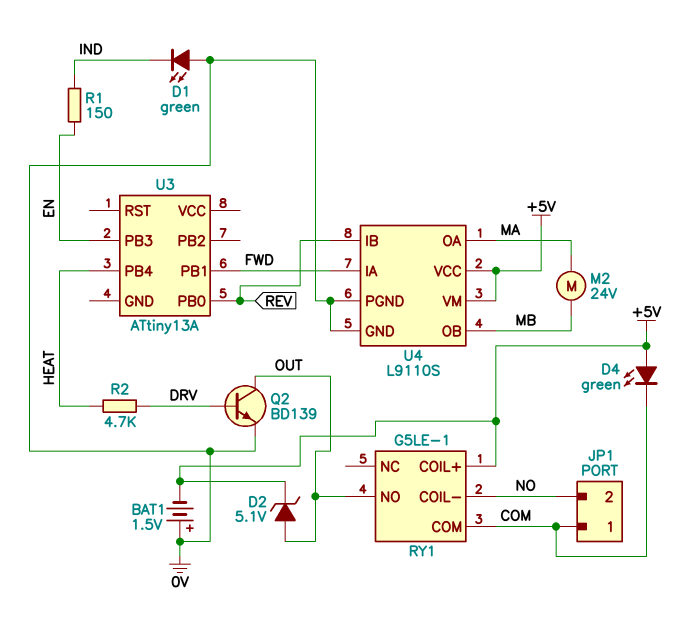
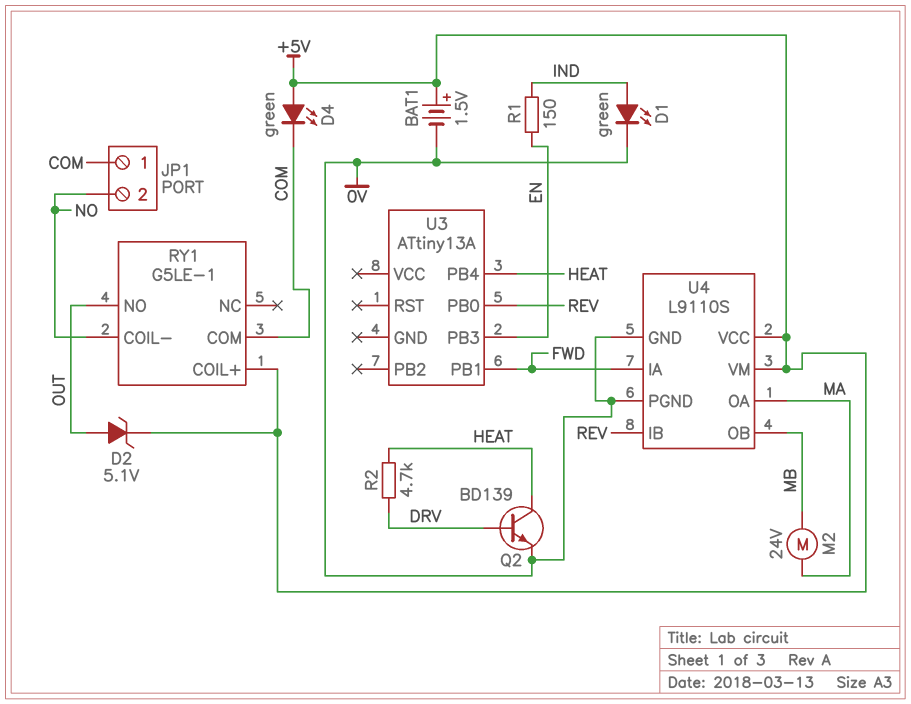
BAT1: 1.5V (plus 0V, minus +5V) -> 1.5V (plus +5V, minus 0V)
D1: LED green (A 0V, K IND) -> LED green (A IND, K 0V)
Q2: NPN BD139 (B DRV, C OUT, E 0V) -> NPN BD139 (B DRV, C HEAT, E 0V)

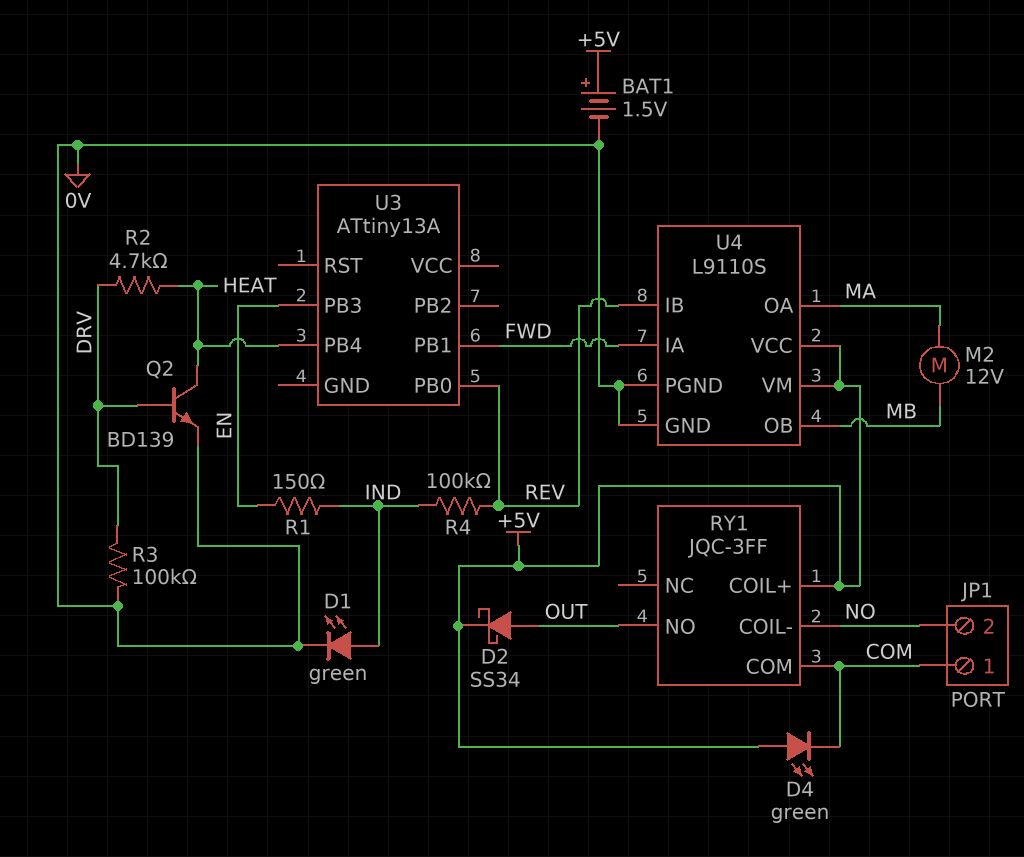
D2: zener 5.1V (A OUT, K +5V) -> schottky SS34 (A OUT, K +5V)
M2: motor 24V (MA, MB) -> motor 12V (MA, MB)
R3: none -> 100k (0V, DRV)
R4: none -> 100k (IND, REV)
RY1: G5LE-1 -> JQC-3FF

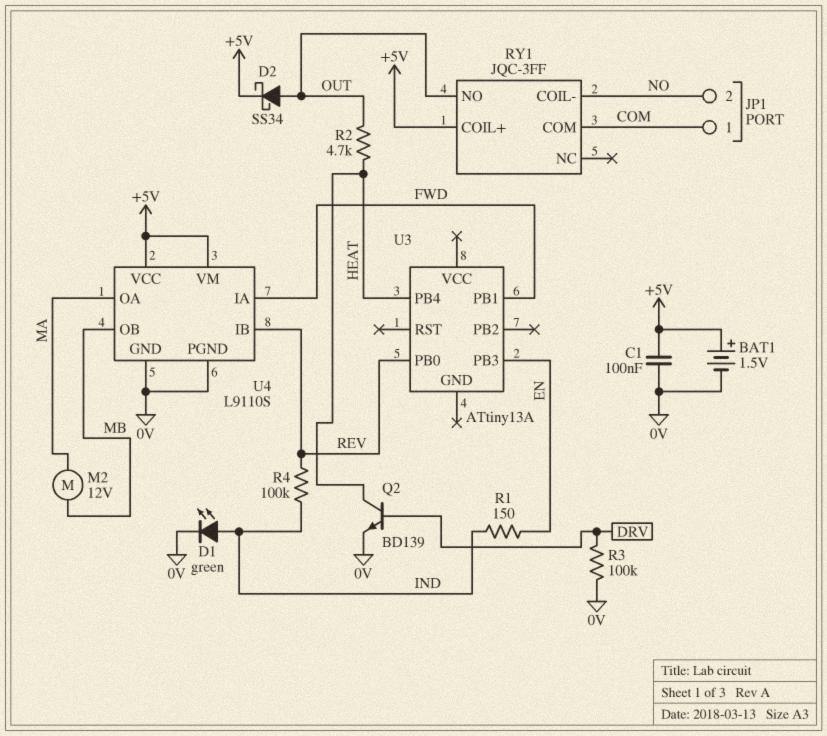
C1: none -> 100nF (+5V, 0V)
D4: LED green (A +5V, K COM) -> none
R2: 4.7k (DRV, HEAT) -> 4.7k (HEAT, OUT)

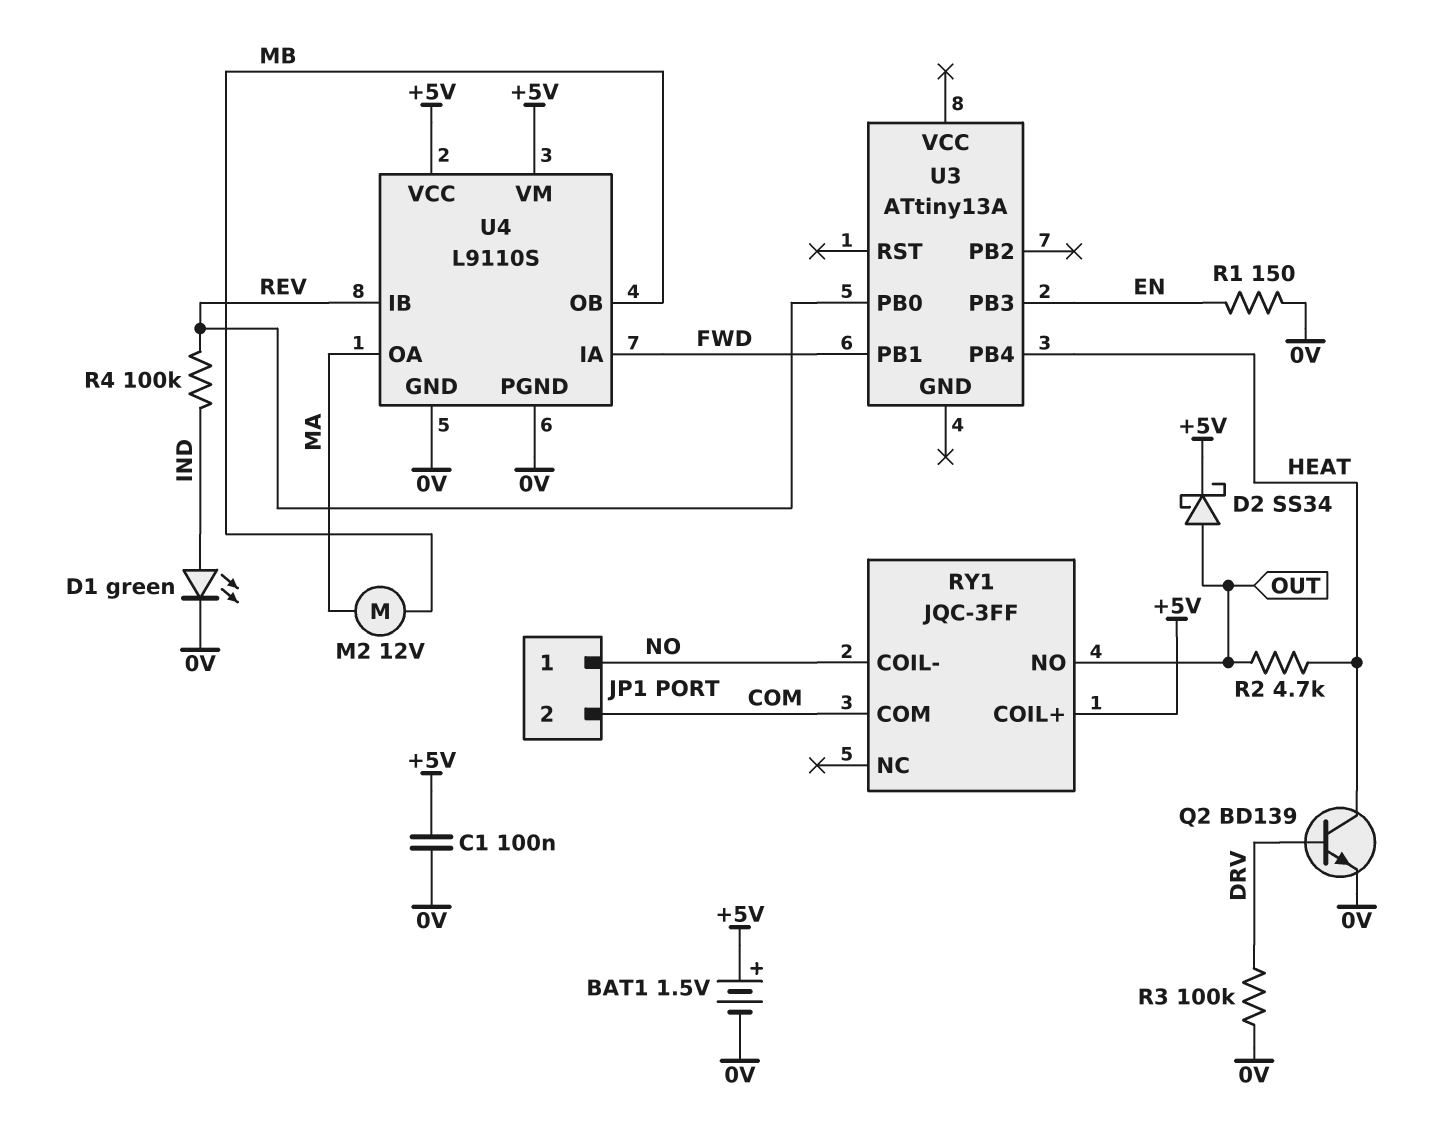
JP1 pin 1: COM -> NO
JP1 pin 2: NO -> COM
R1: 150 (EN, IND) -> 150 (0V, EN)

